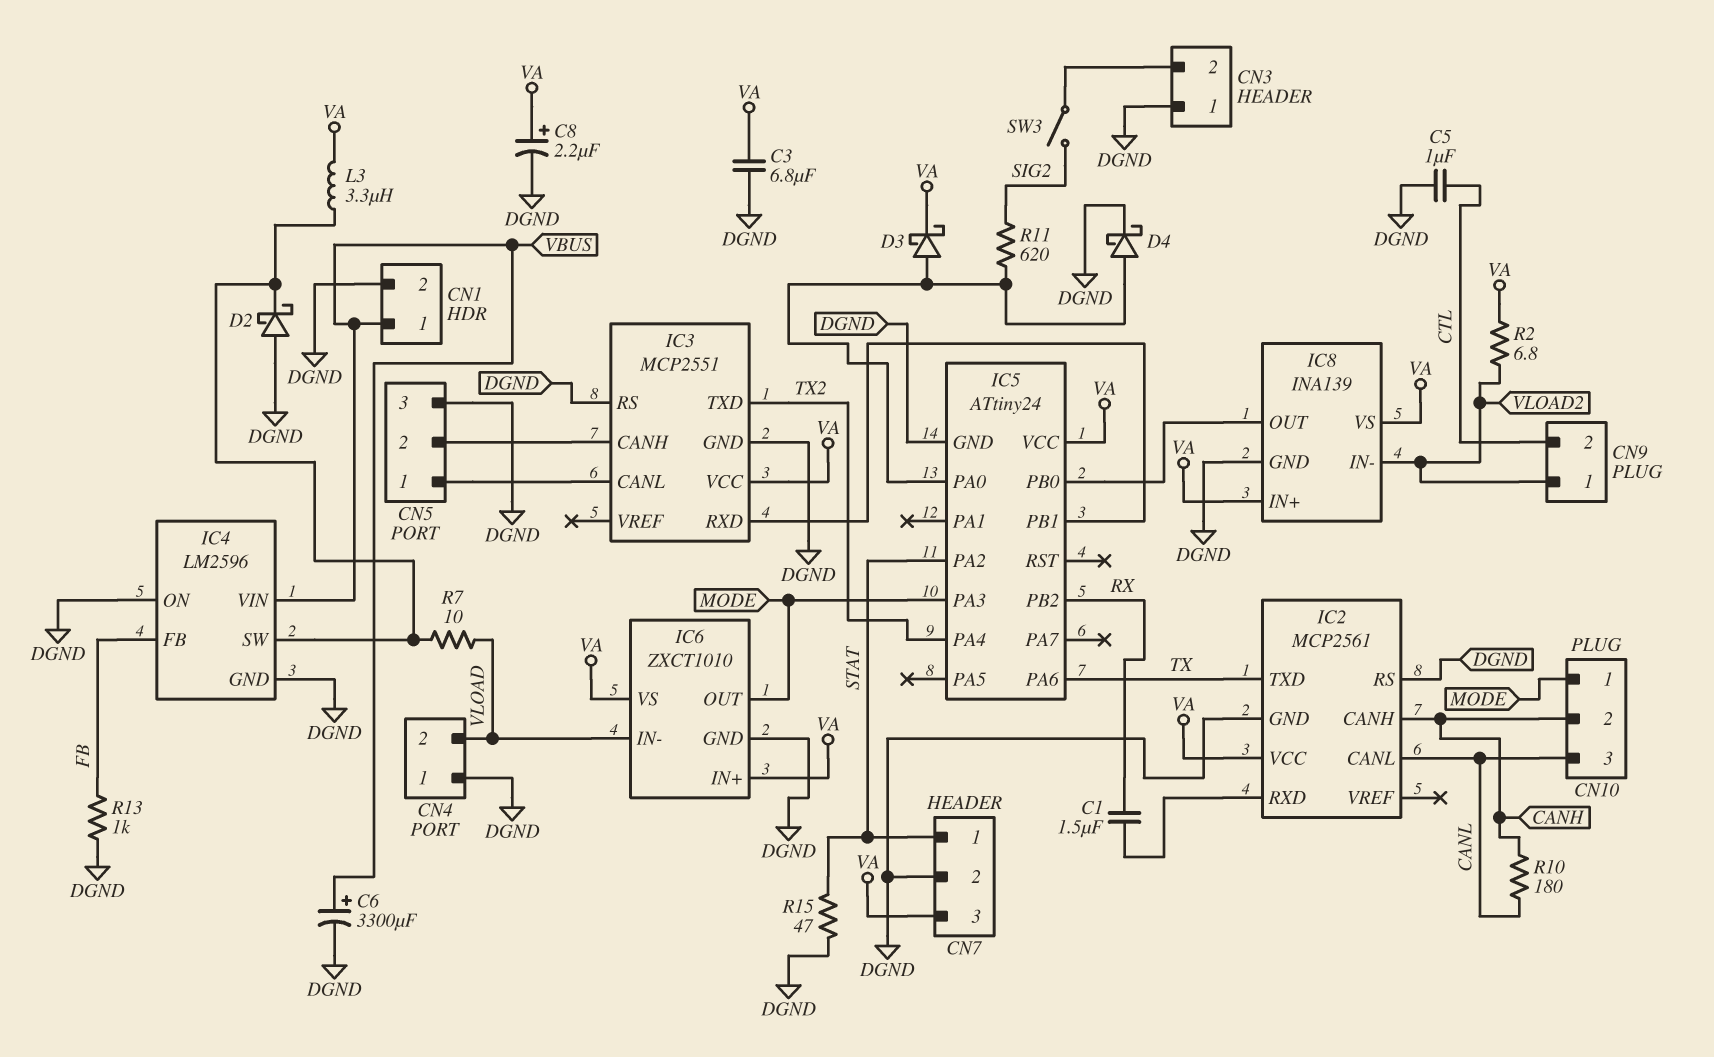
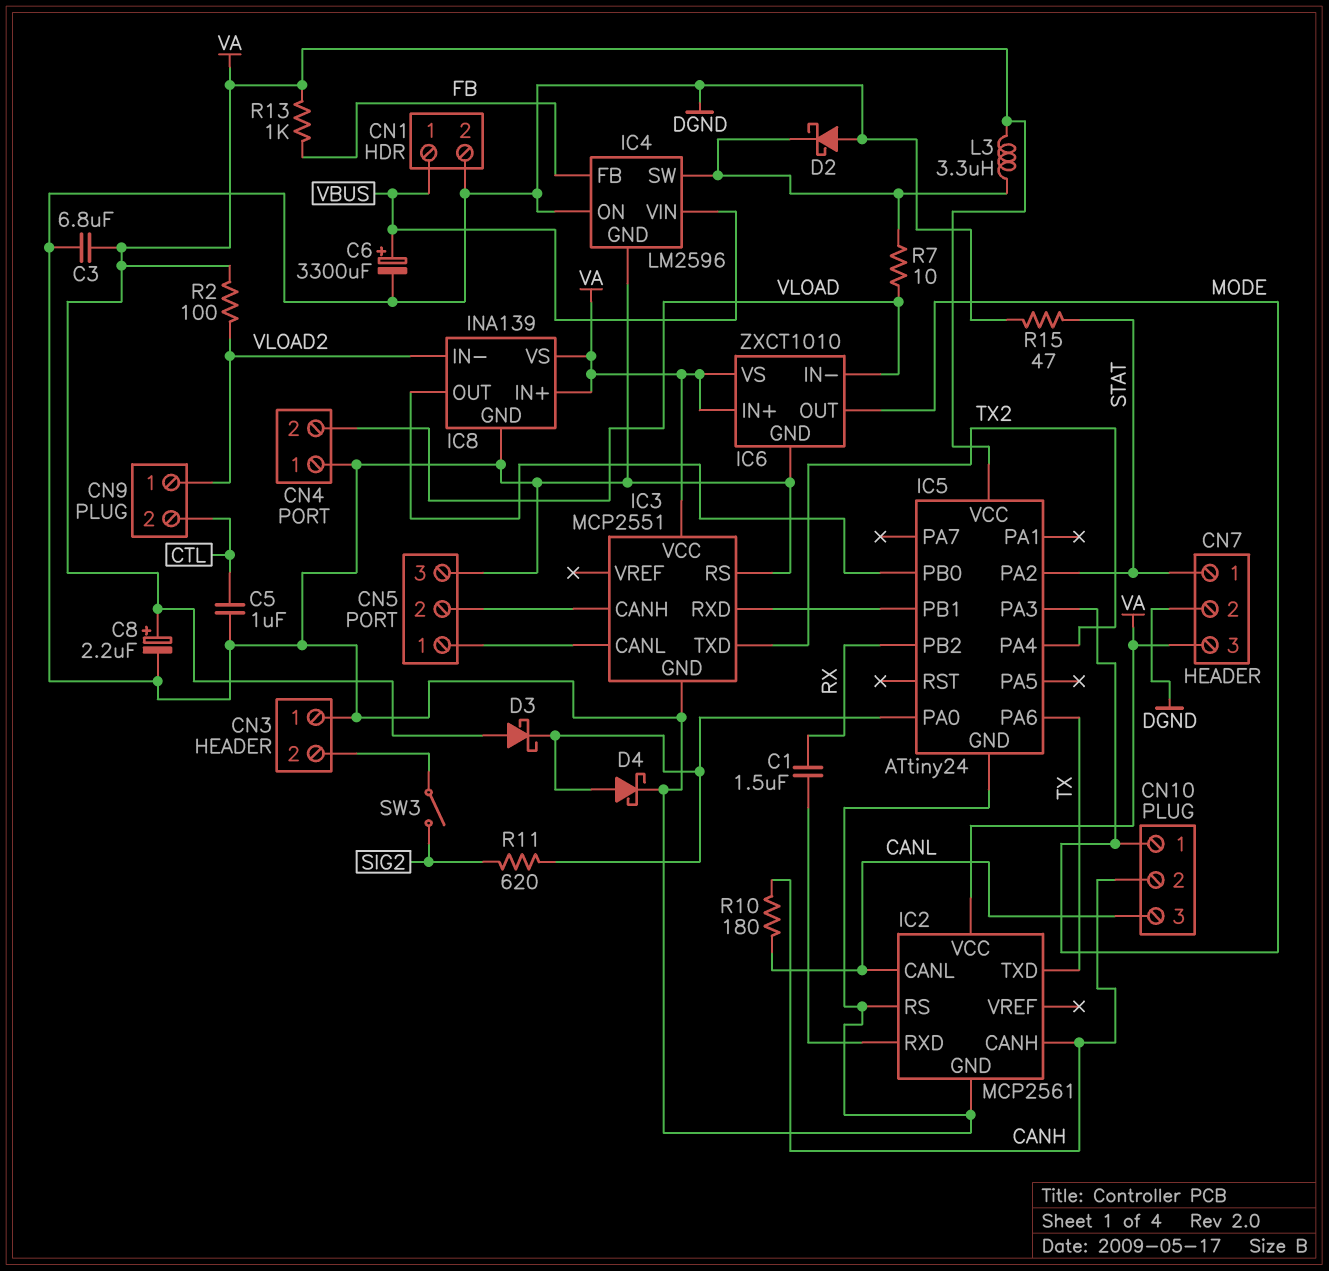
D3: schottky (A IC5/PA0, K VA) -> schottky (A VA, K IC5/PA0)
R2: 6.8 (VA, VLOAD2) -> 100 (VA, VLOAD2)
R13: 1k (DGND, FB) -> 1k (FB, VA)

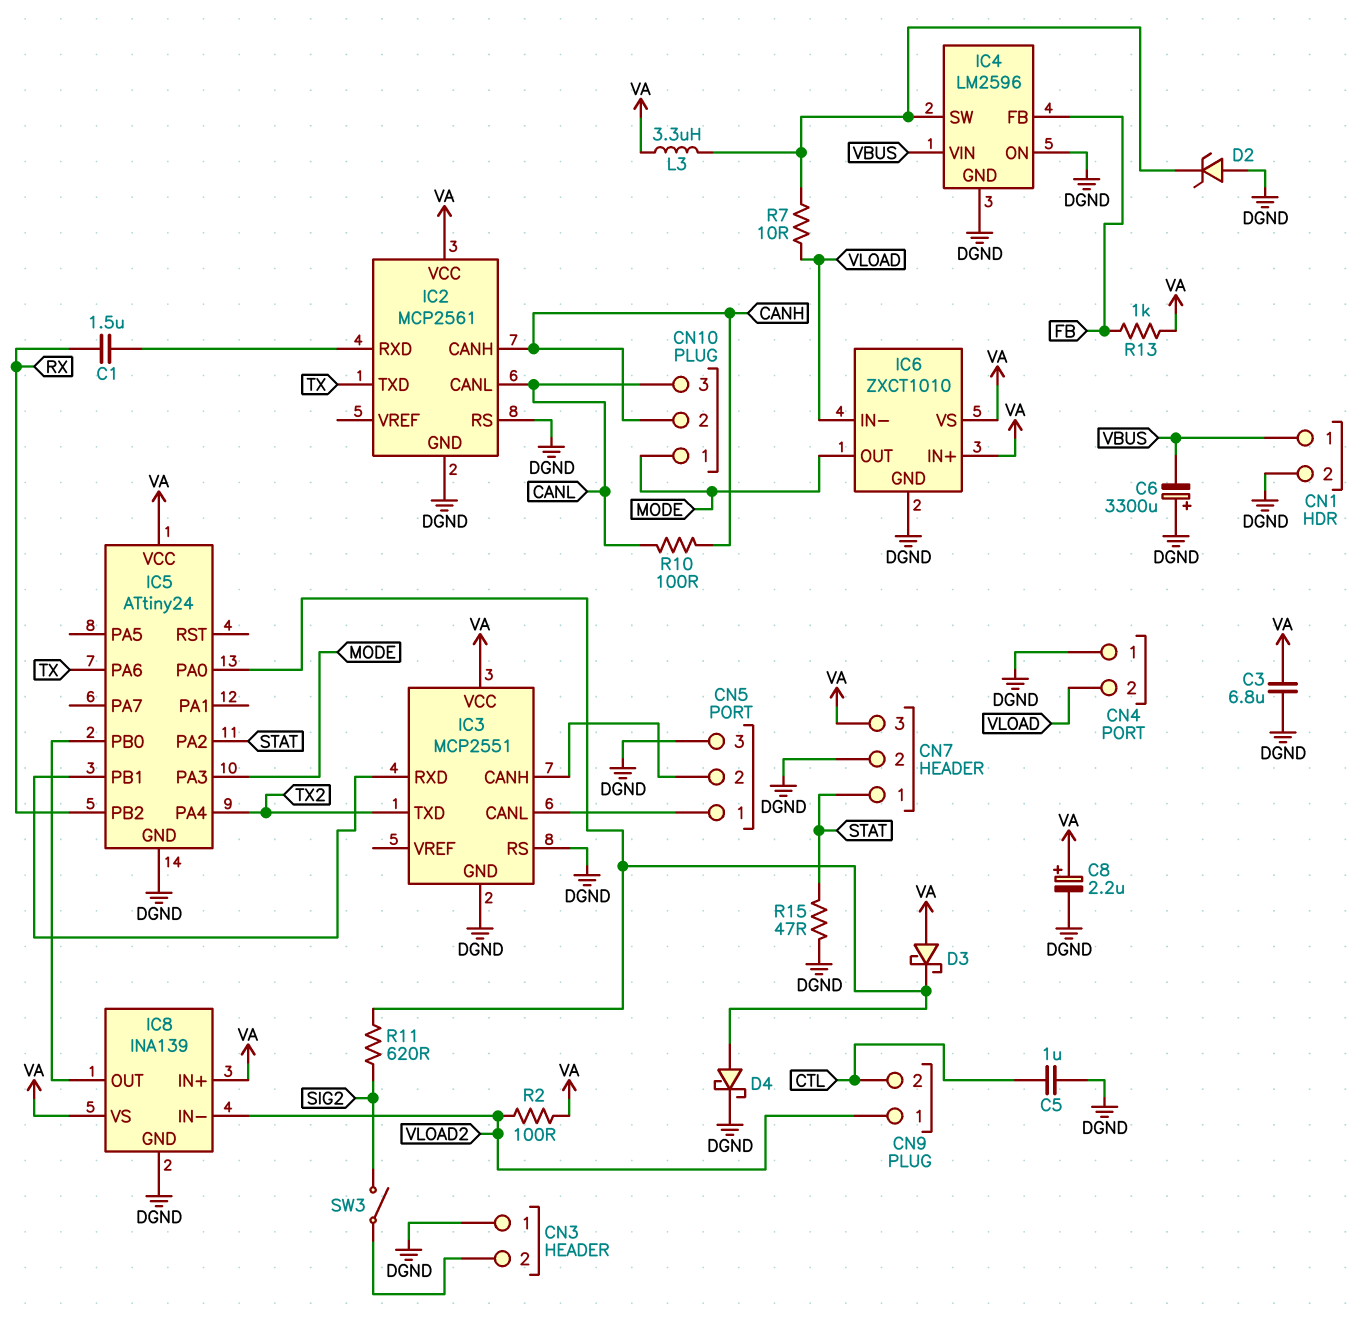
C6: 3300uF (plus VBUS, minus DGND) -> 3300uF (plus DGND, minus VBUS)
D2: schottky (A DGND, K IC4/SW) -> zener (A DGND, K IC4/SW)
R10: 180 (CANH, CANL) -> 100 (CANH, CANL)

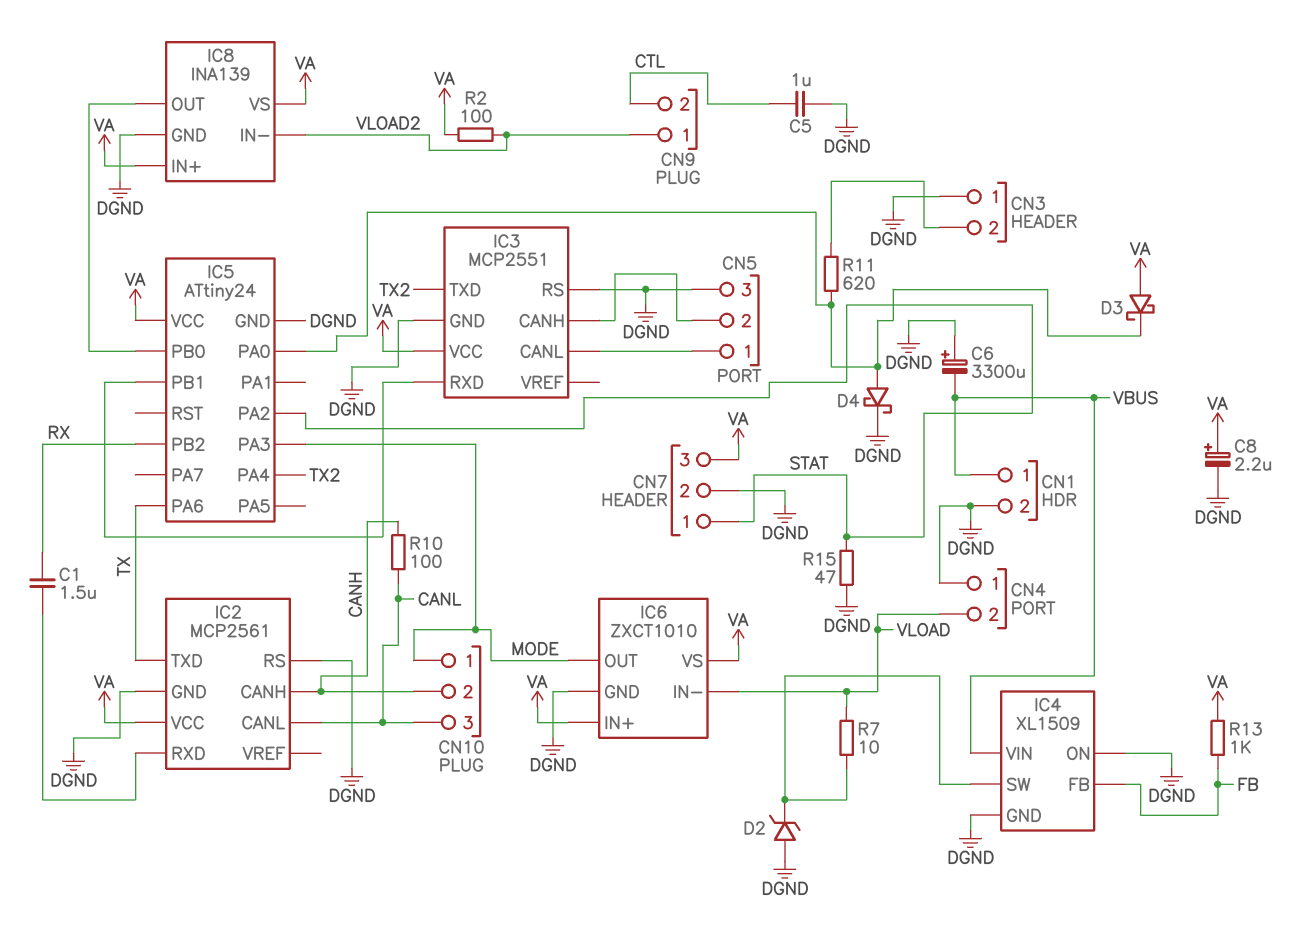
C3: 6.8uF (DGND, VA) -> none
IC4: LM2596 -> XL1509
L3: 3.3uH (IC4/SW, VA) -> none
R11: 620 (IC5/PA0, SIG2) -> 620 (CN3/2, IC5/PA0)
SW3: switch (CN3/2, SIG2) -> none

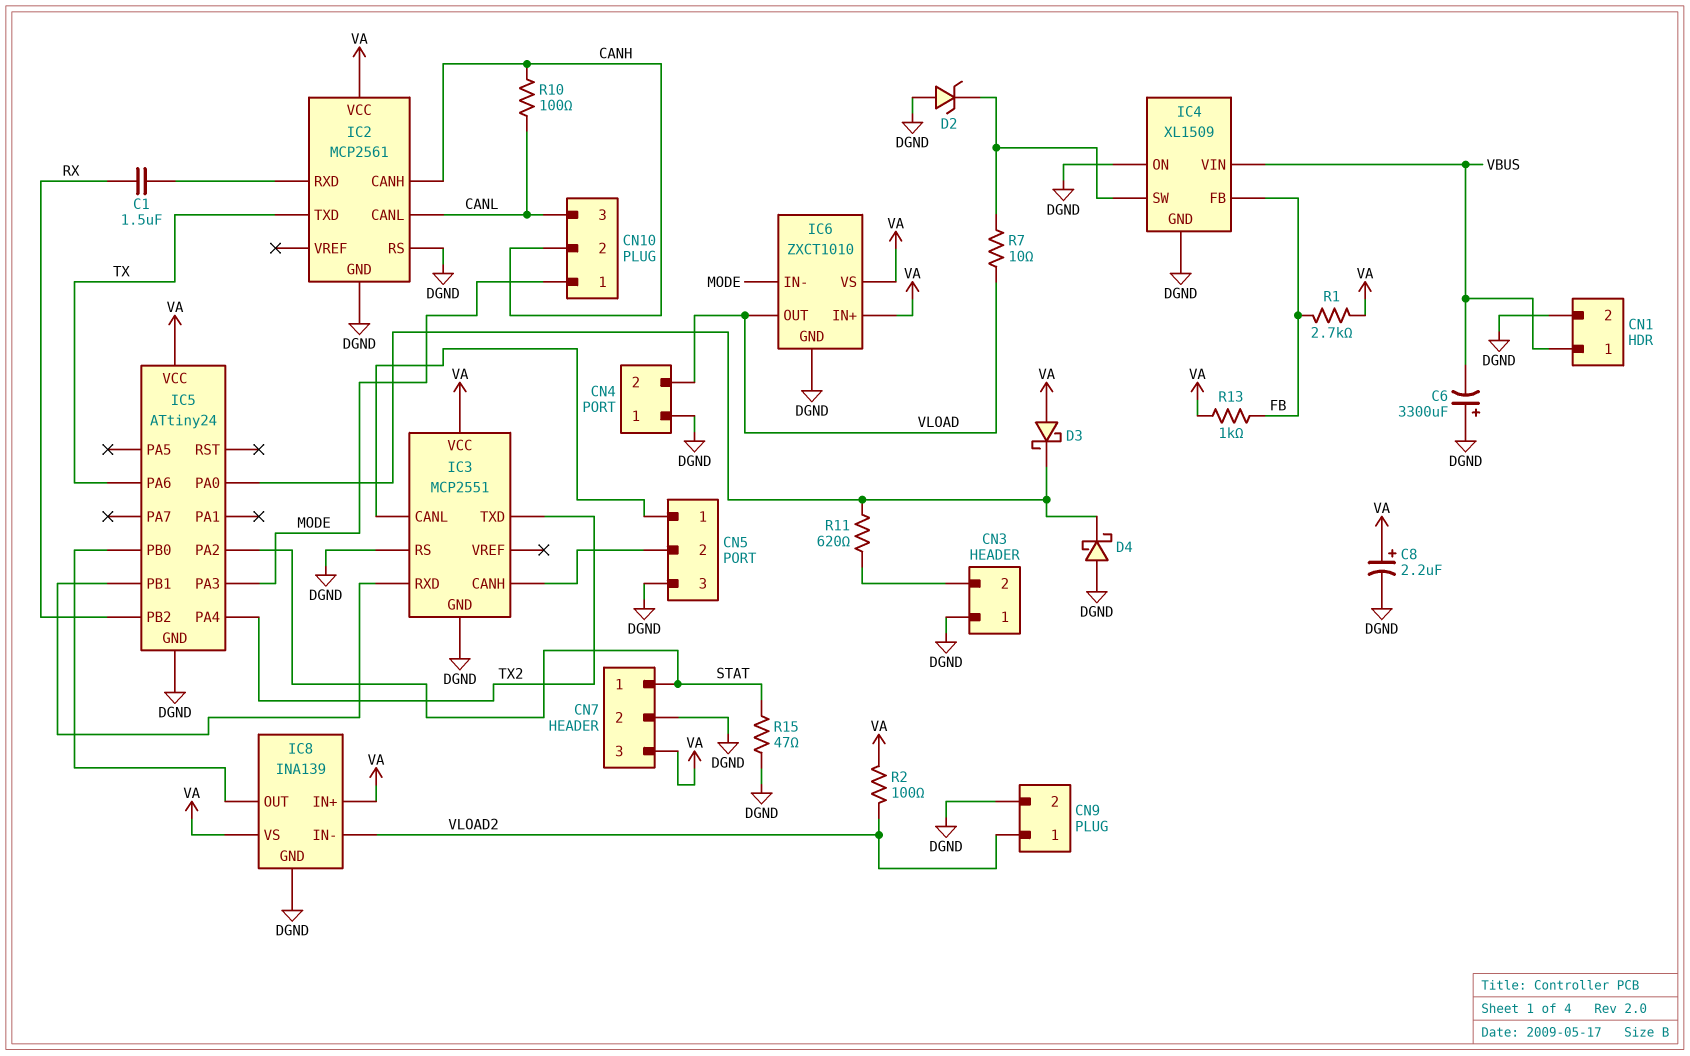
C5: 1uF (CTL, DGND) -> none
CN9 pin 2: CTL -> DGND
D4: schottky (A IC5/PA0, K DGND) -> schottky (A DGND, K IC5/PA0)
IC6 pin IN-: VLOAD -> MODE
IC6 pin OUT: MODE -> VLOAD
R1: none -> 2.7k (FB, VA)

